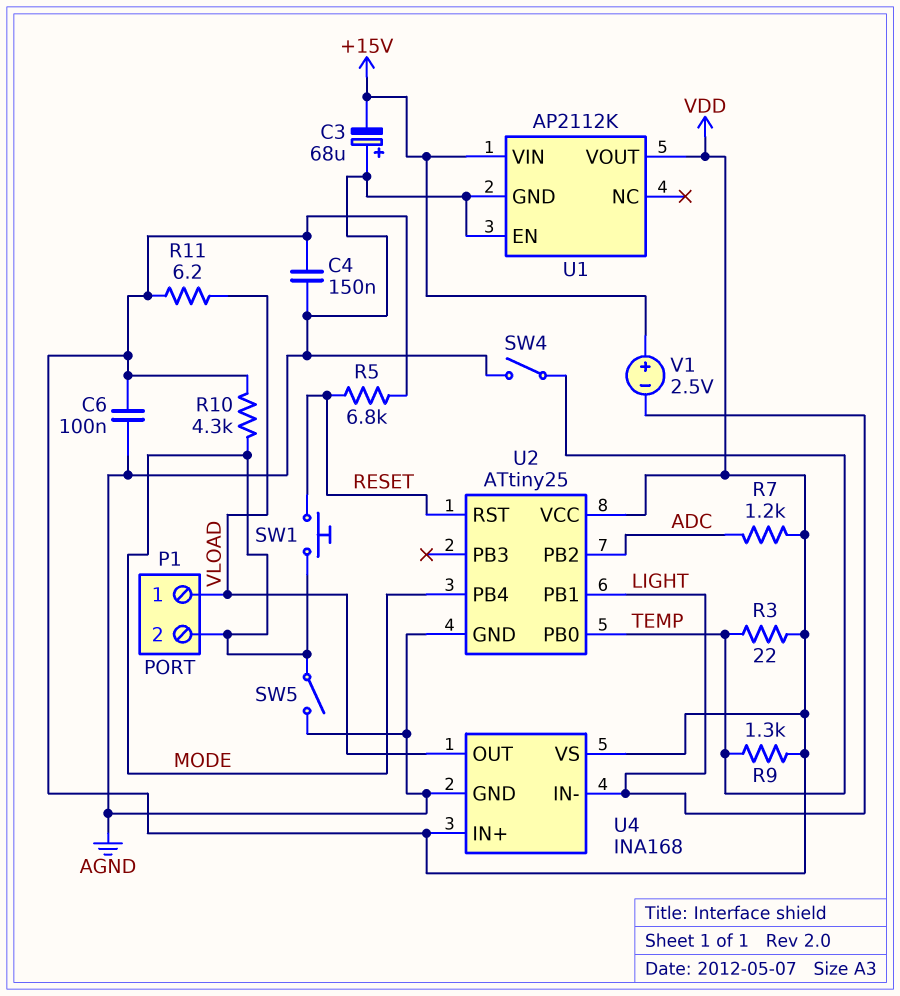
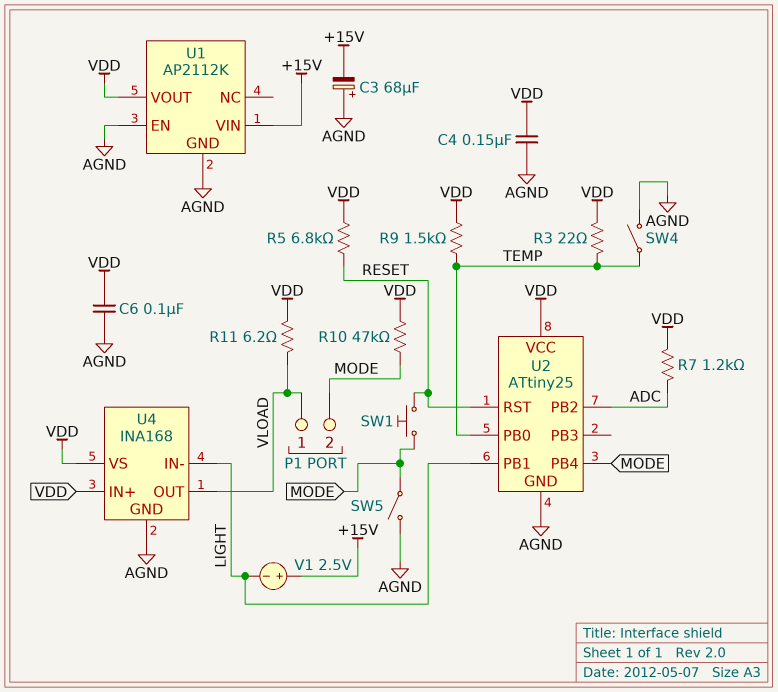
R9: 1.3k (TEMP, VDD) -> 1.5k (TEMP, VDD)
R10: 4.3k (MODE, VDD) -> 47k (MODE, VDD)

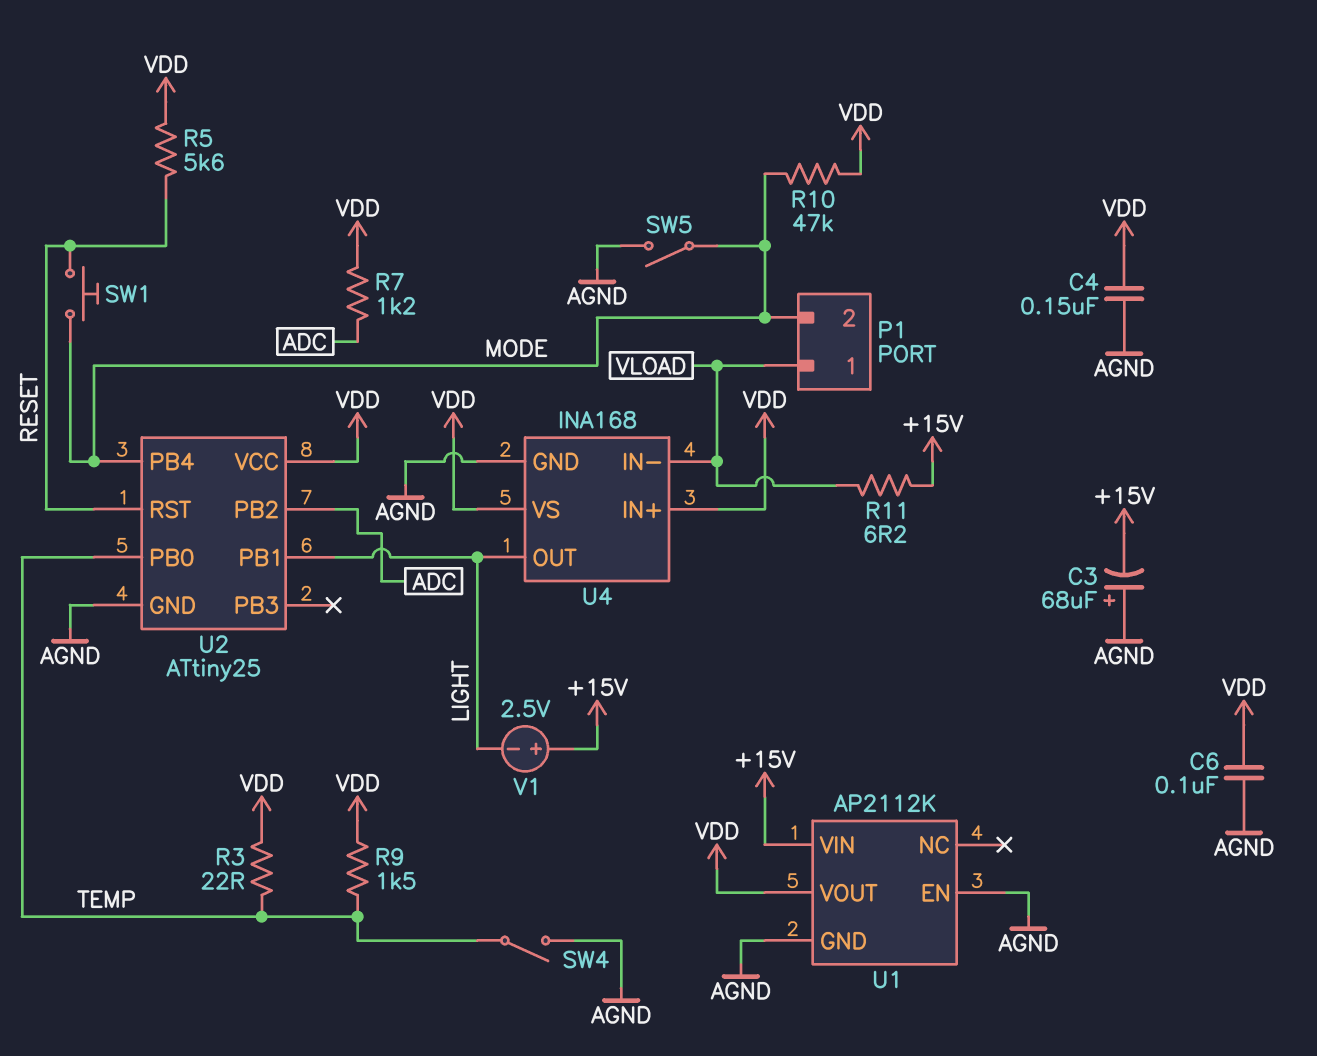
R5: 6.8k (RESET, VDD) -> 5.6k (RESET, VDD)
R11: 6.2 (VDD, VLOAD) -> 6.2 (+15V, VLOAD)
U4 pin IN-: LIGHT -> VLOAD
U4 pin OUT: VLOAD -> LIGHT

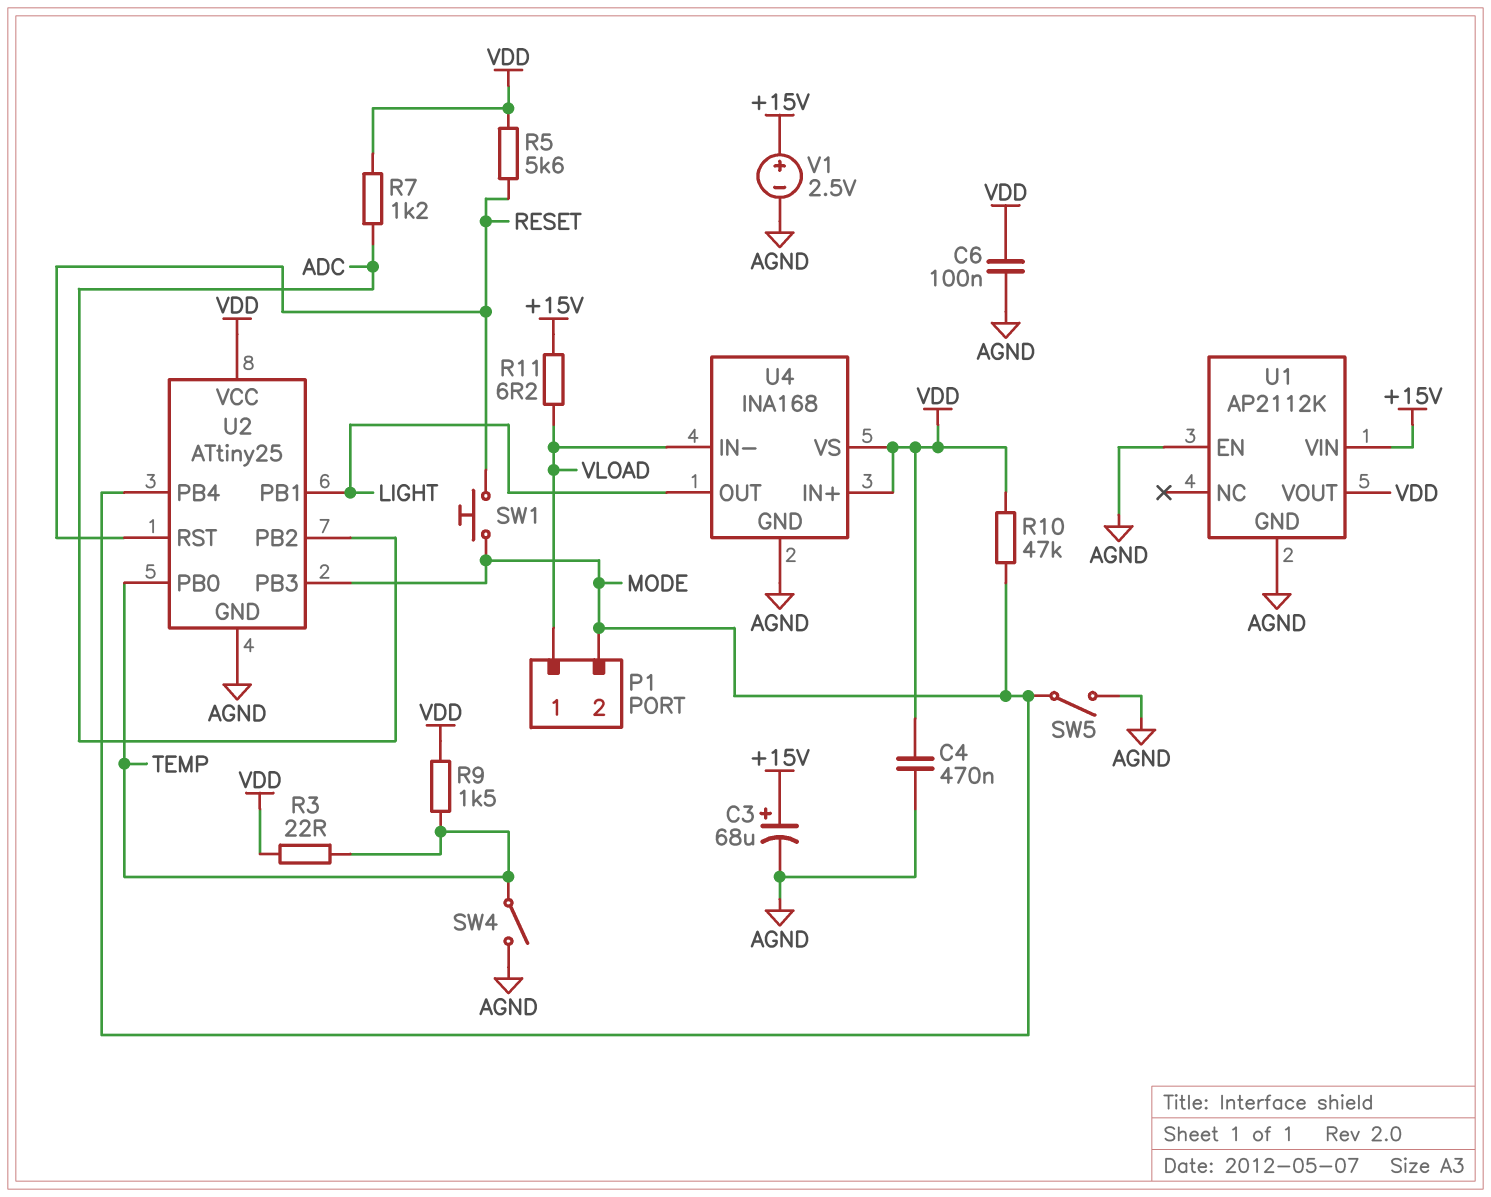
C3: 68uF (plus AGND, minus +15V) -> 68uF (plus +15V, minus AGND)
C4: 150nF (AGND, VDD) -> 470nF (AGND, VDD)
U2 pin PB3: none -> MODE
V1: 2.5V (plus +15V, minus LIGHT) -> 2.5V (plus +15V, minus AGND)

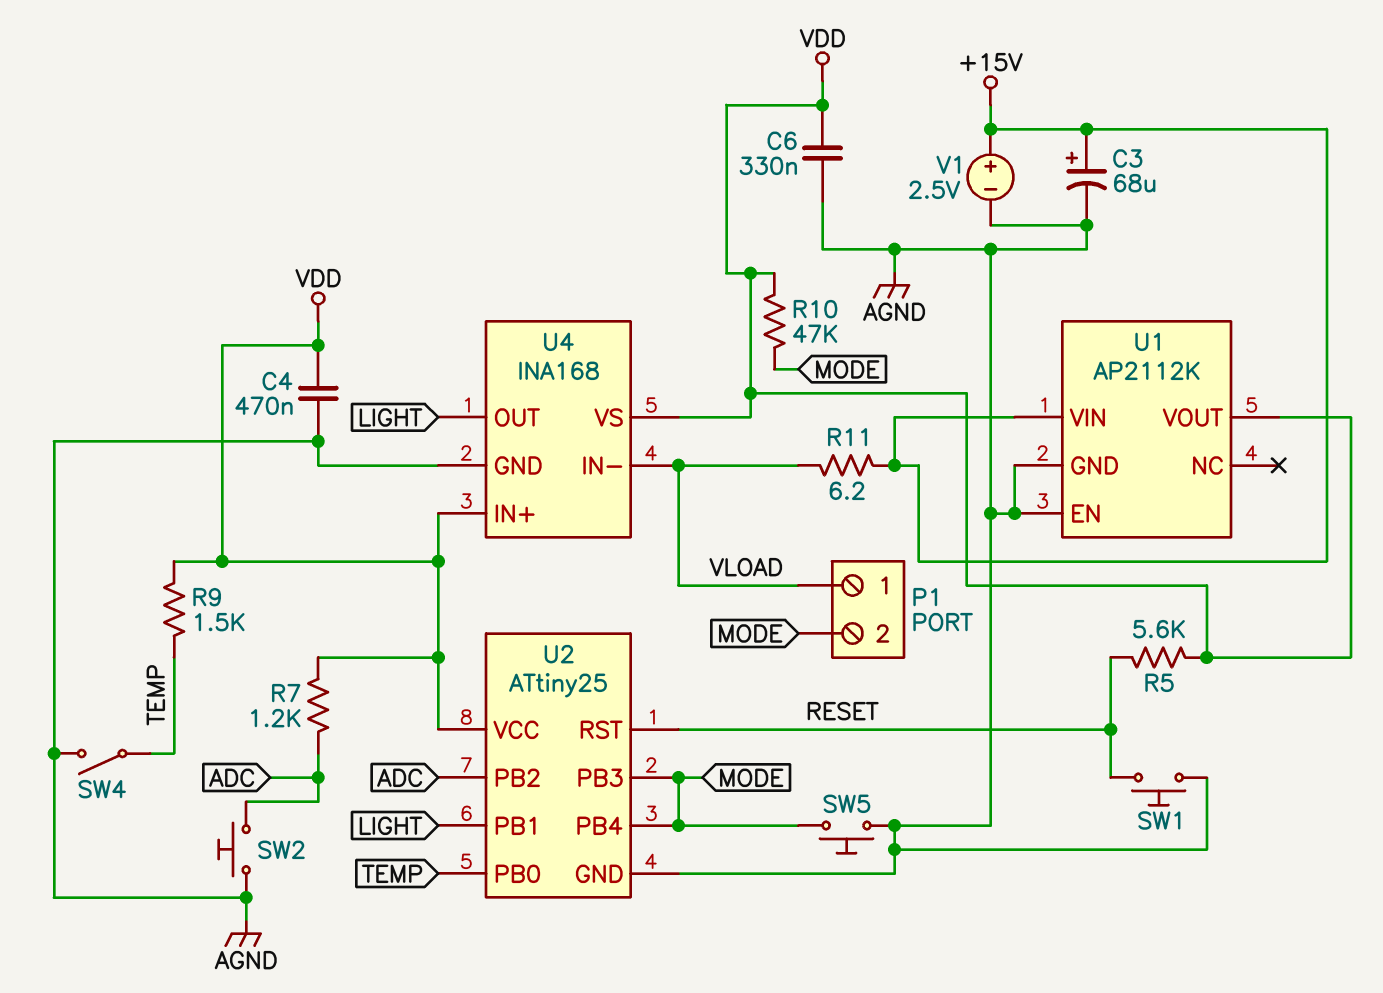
C6: 100nF (AGND, VDD) -> 330nF (AGND, VDD)
R3: 22 (TEMP, VDD) -> none
SW1: button (MODE, RESET) -> button (AGND, RESET)
SW2: none -> button (ADC, AGND)
SW5: switch (AGND, MODE) -> button (AGND, MODE)

